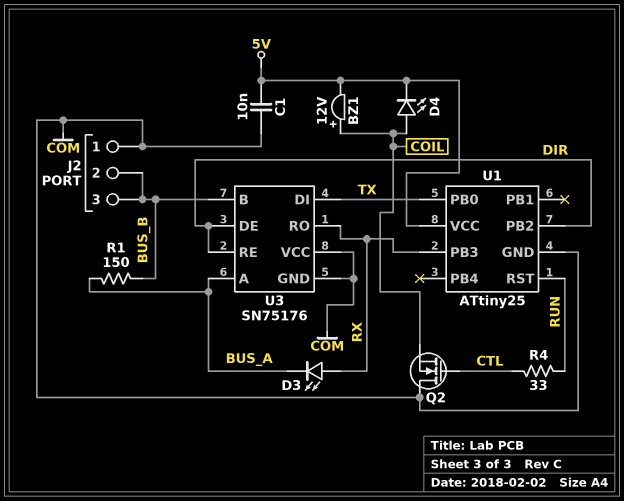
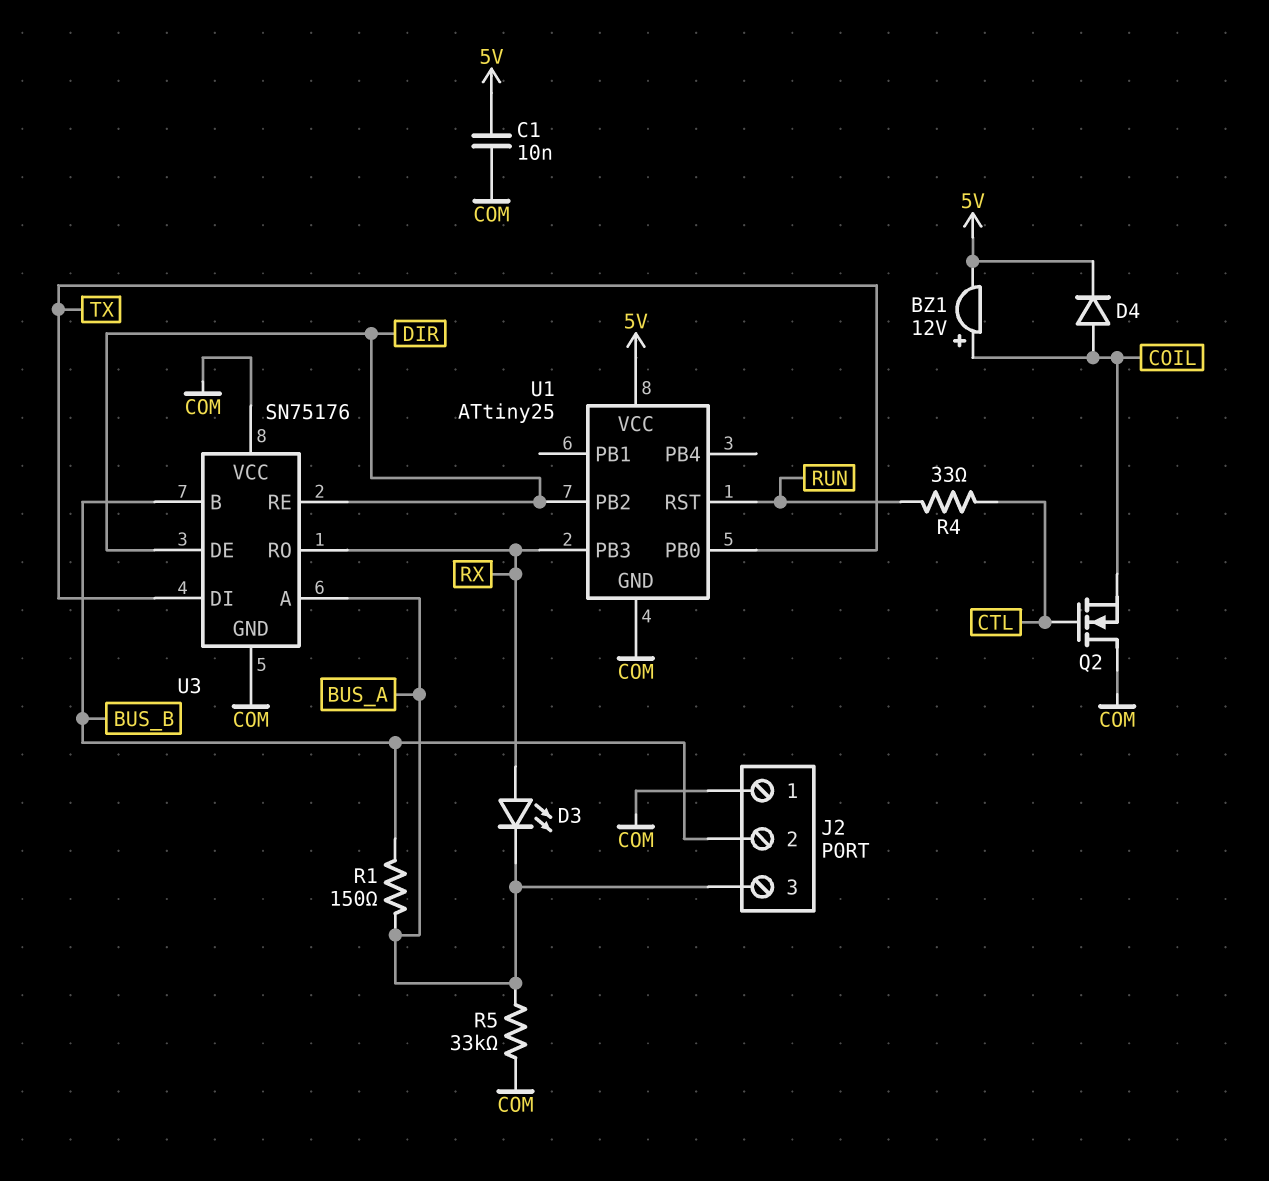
D4: LED (A COIL, K 5V) -> diode (A COIL, K 5V)
J2 pin 3: BUS_B -> BUS_A
R5: none -> 33k (BUS_A, COM)

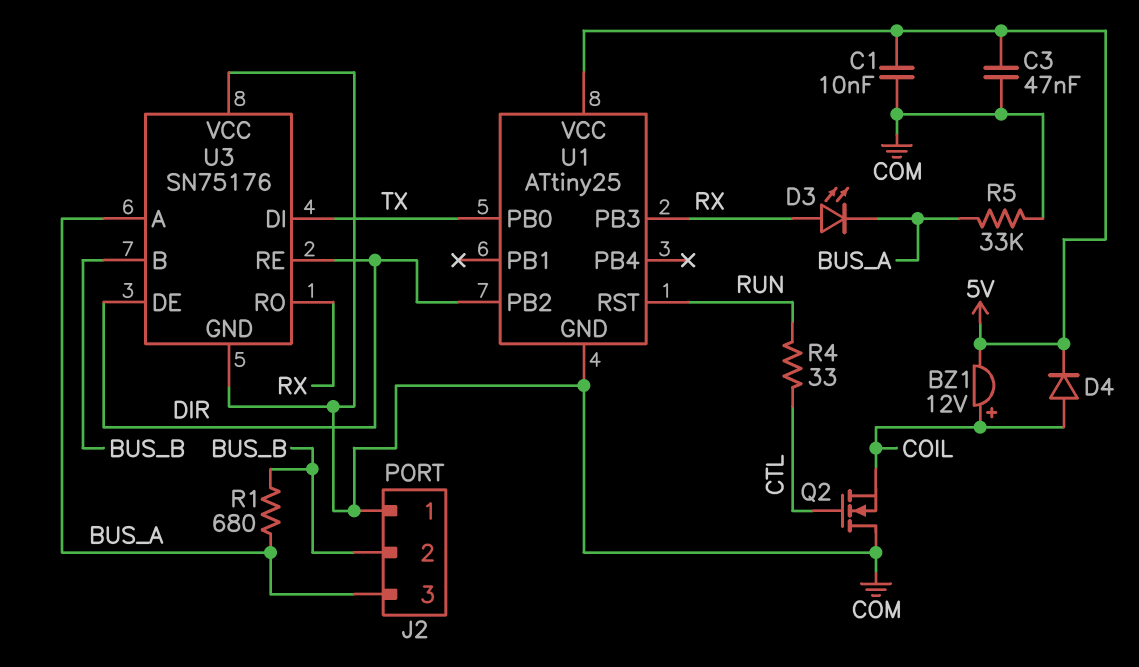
C3: none -> 47nF (5V, COM)
R1: 150 (BUS_A, BUS_B) -> 680 (BUS_A, BUS_B)

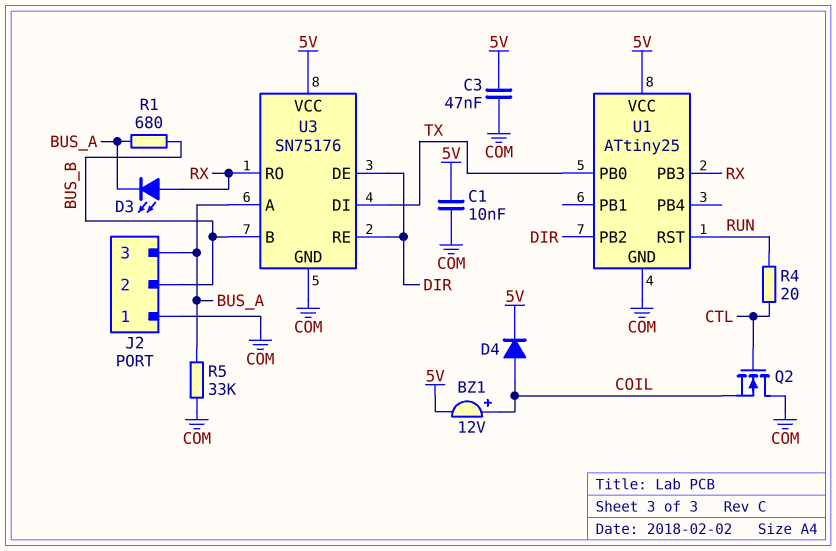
R4: 33 (CTL, RUN) -> 20 (CTL, RUN)
U3 pin VCC: COM -> 5V

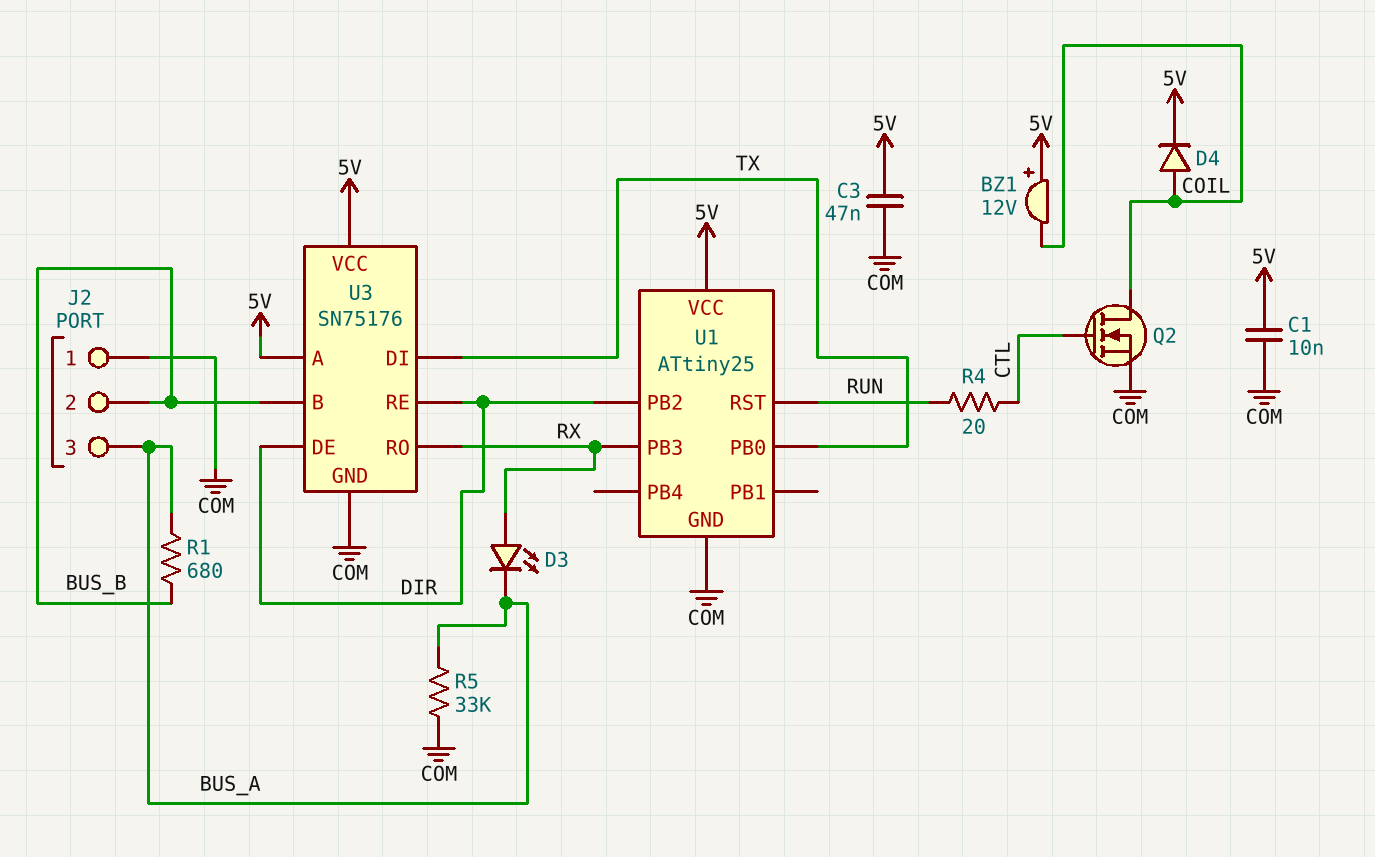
BZ1: buzzer 12V (plus COIL, minus 5V) -> buzzer 12V (plus 5V, minus COIL)
Q2: NMOS (G CTL, D COM, S COIL) -> NMOS (G CTL, D COIL, S COM)
U3 pin A: BUS_A -> 5V

